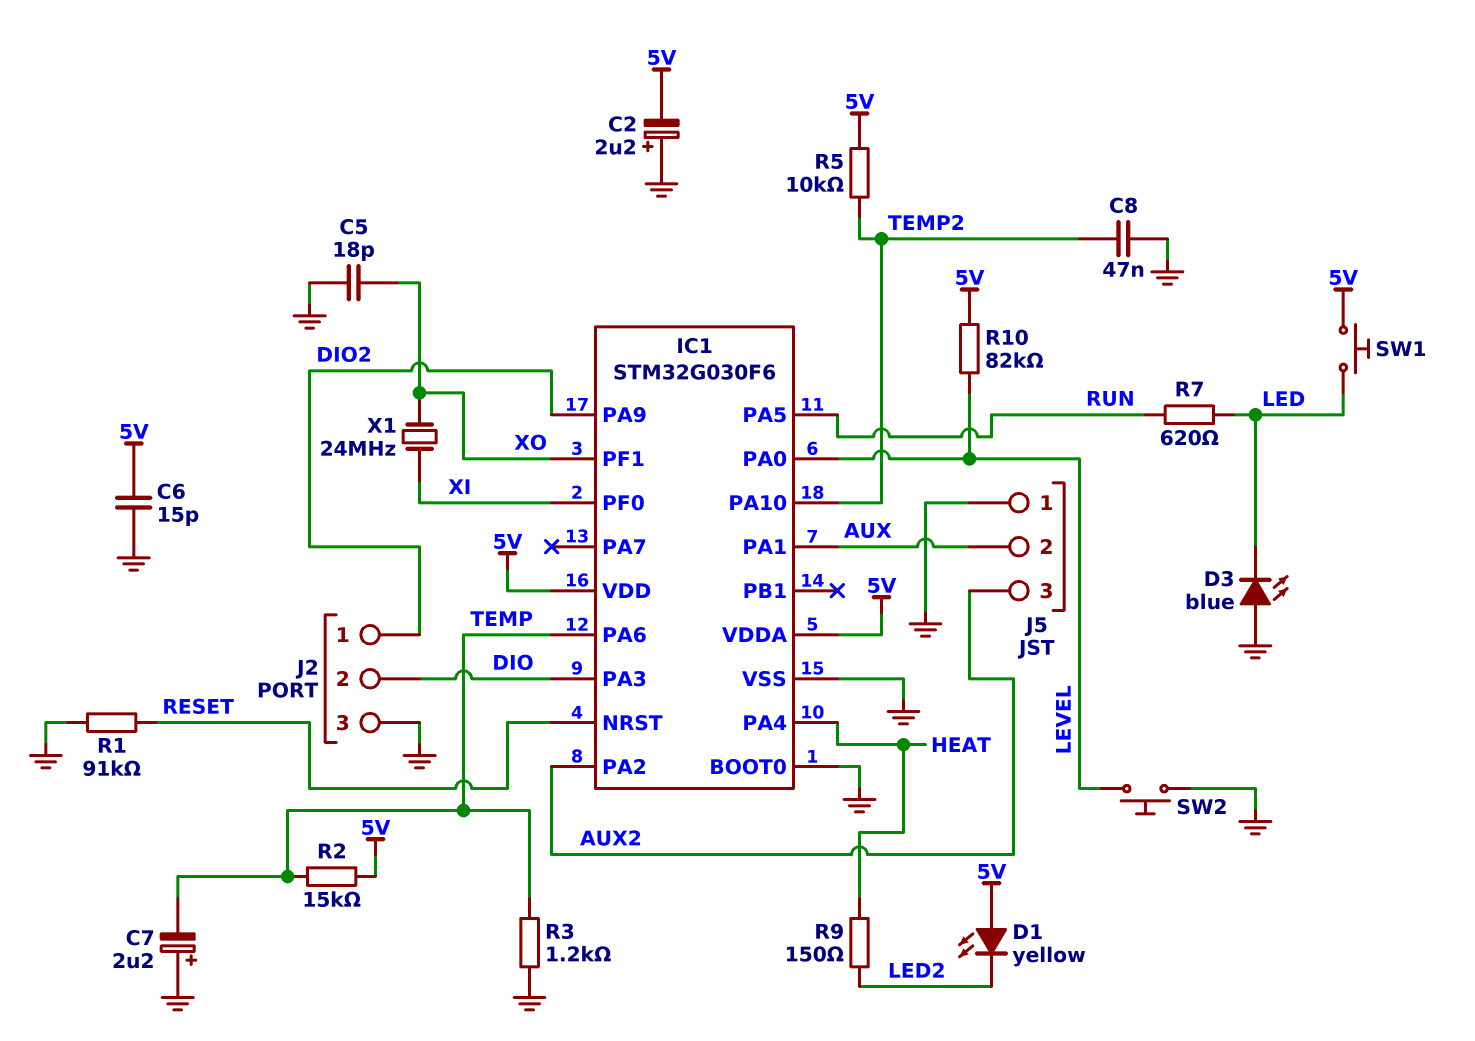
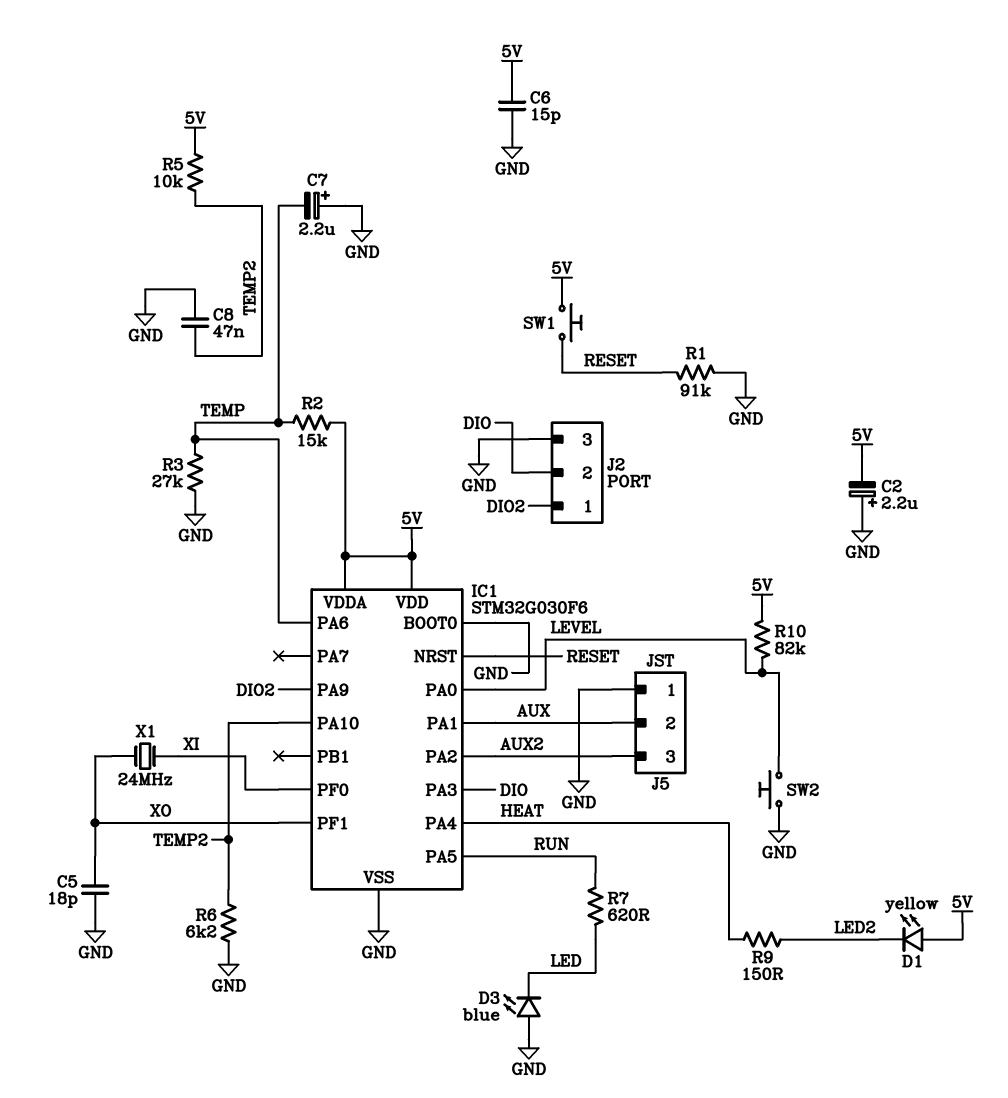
R3: 1.2k (GND, TEMP) -> 27k (GND, TEMP)
R6: none -> 6.2k (GND, TEMP2)
SW1: button (5V, LED) -> button (5V, RESET)

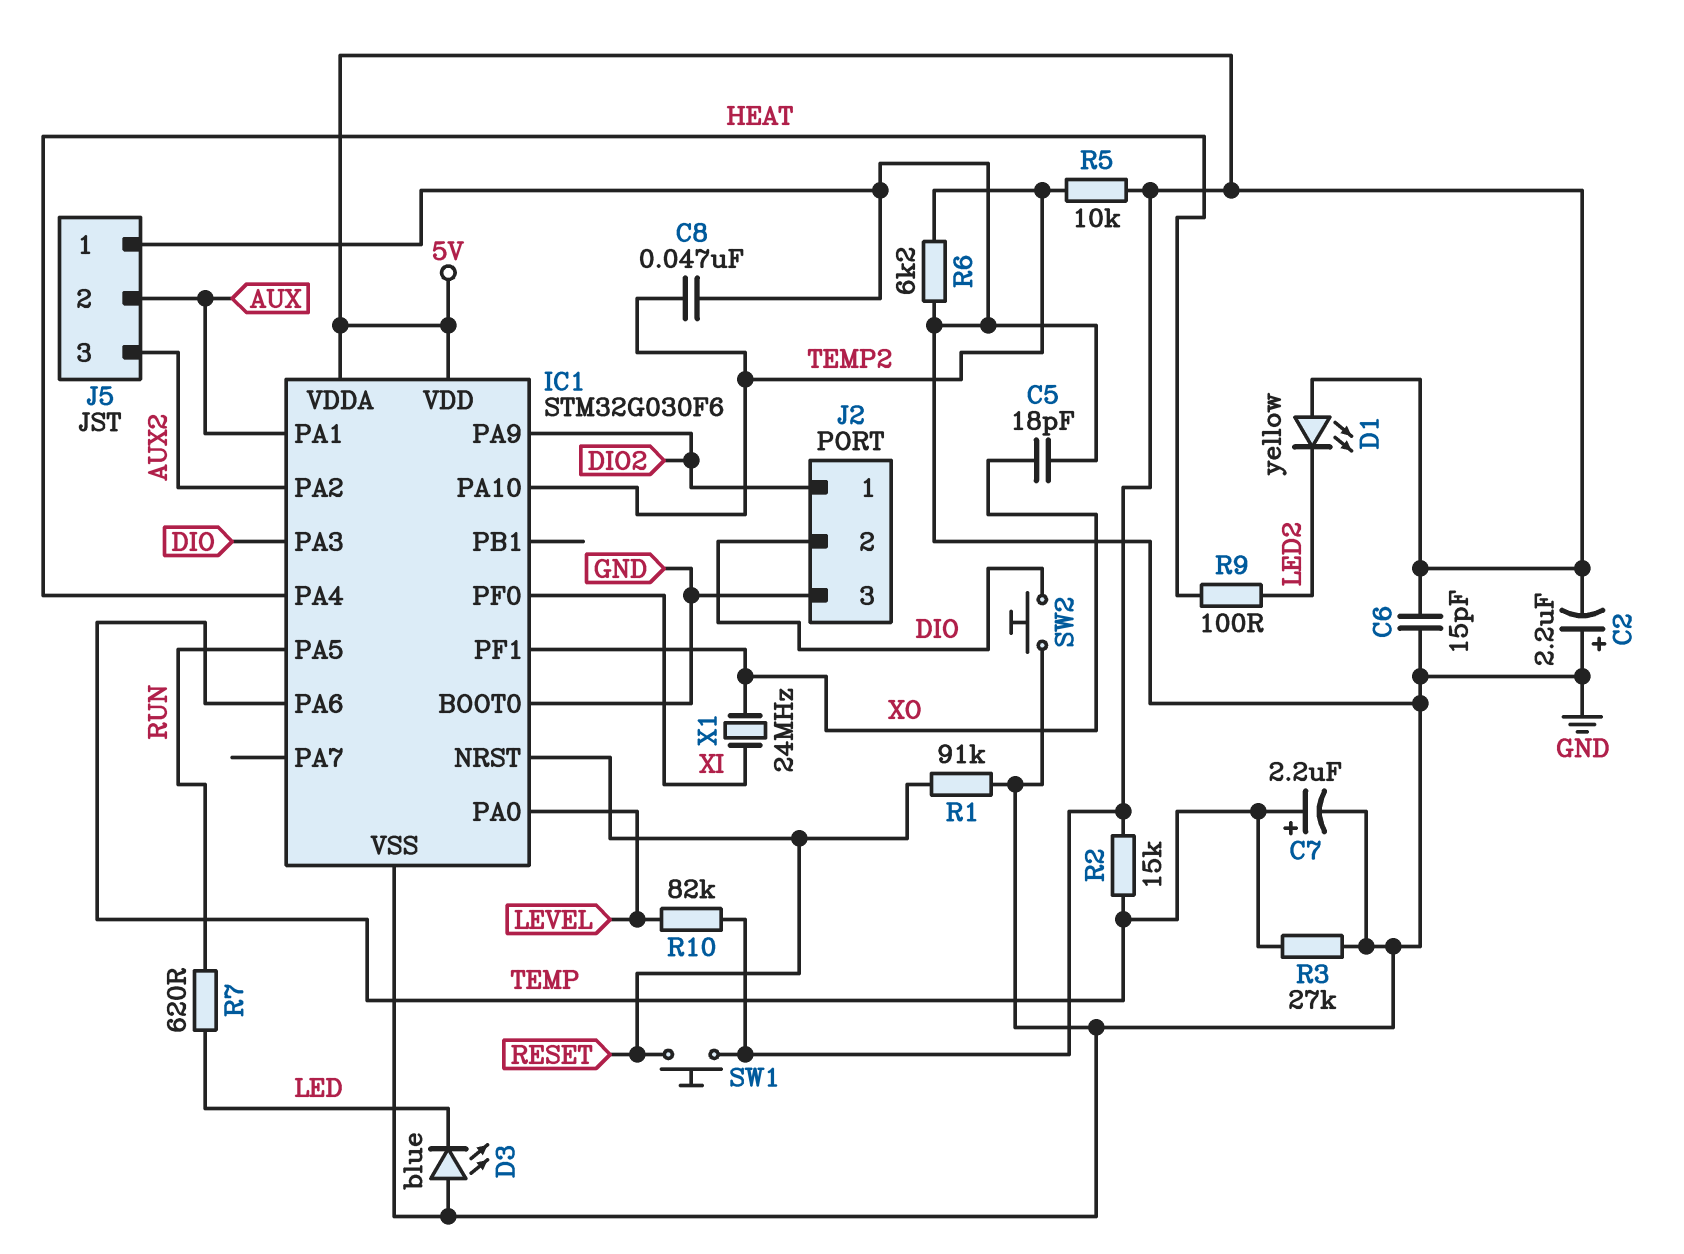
C7: 2.2uF (plus GND, minus TEMP) -> 2.2uF (plus TEMP, minus GND)
R9: 150 (HEAT, LED2) -> 100 (HEAT, LED2)
SW2: button (GND, LEVEL) -> button (DIO, GND)

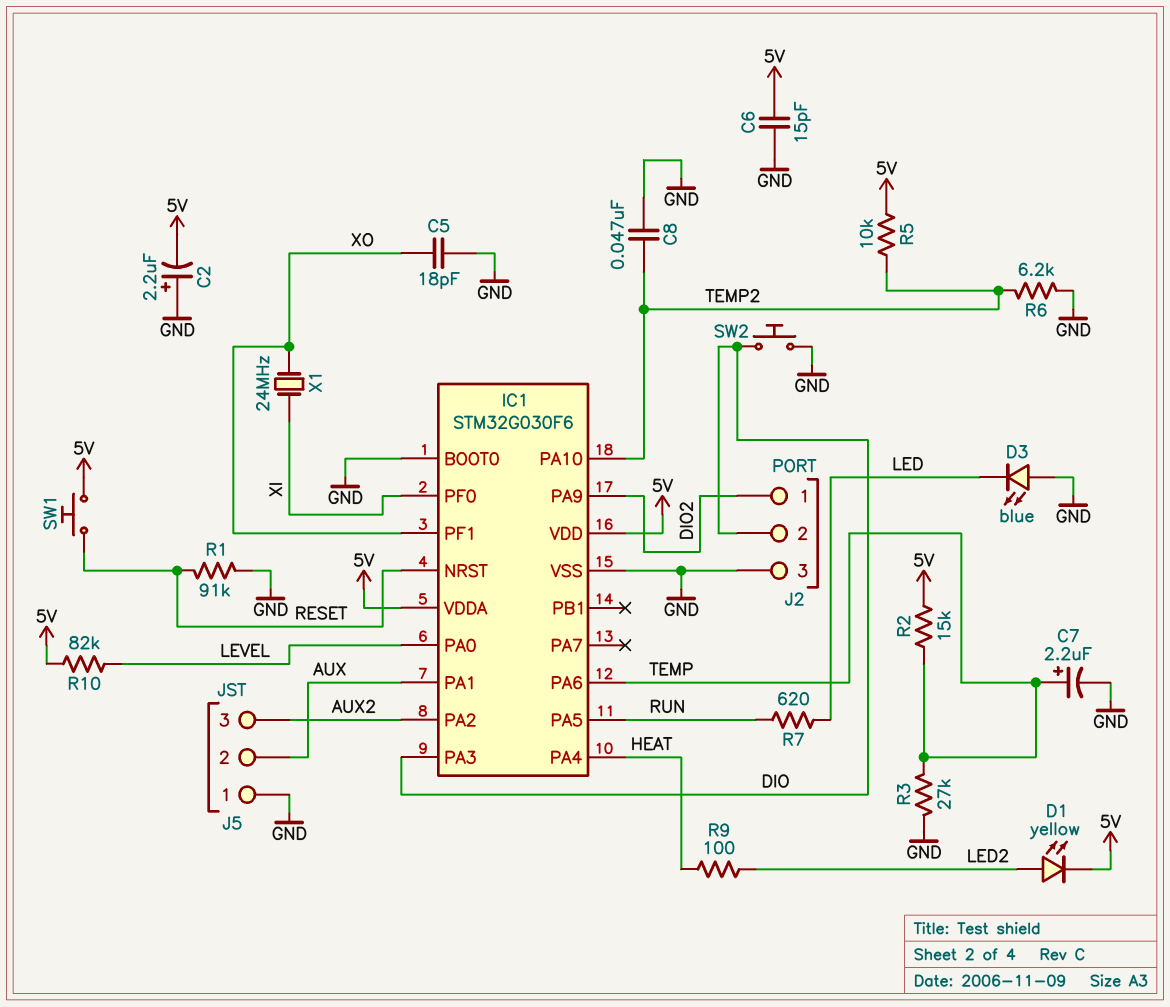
D1: LED yellow (A 5V, K LED2) -> LED yellow (A LED2, K 5V)

